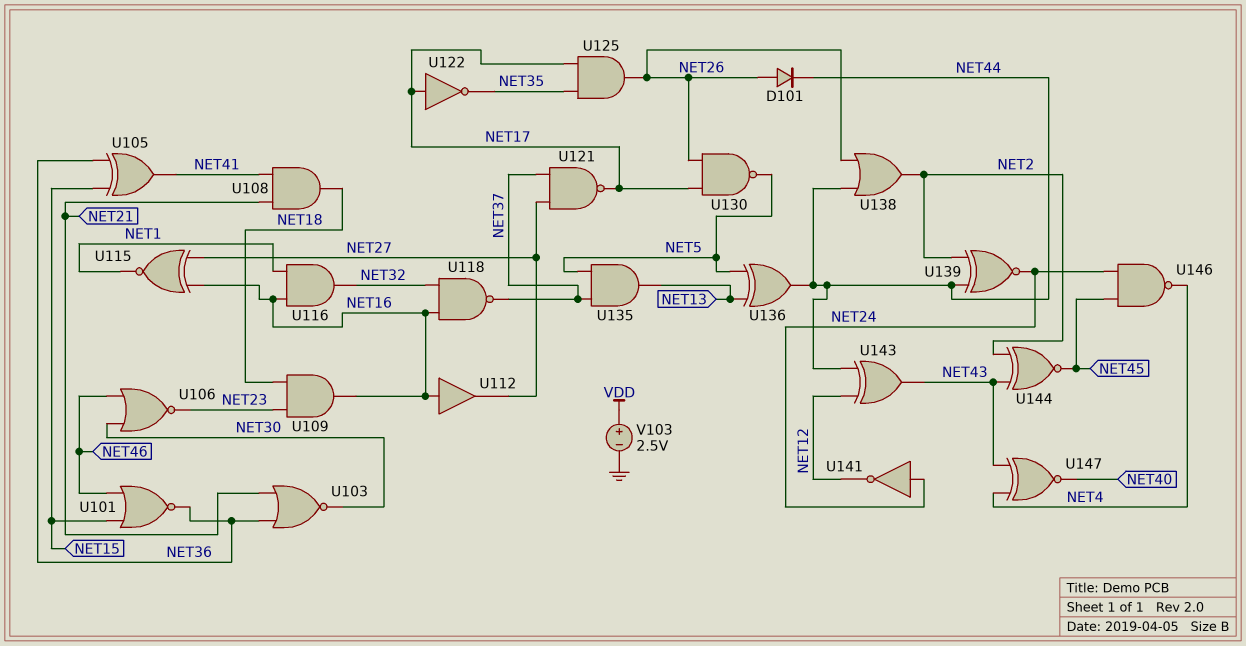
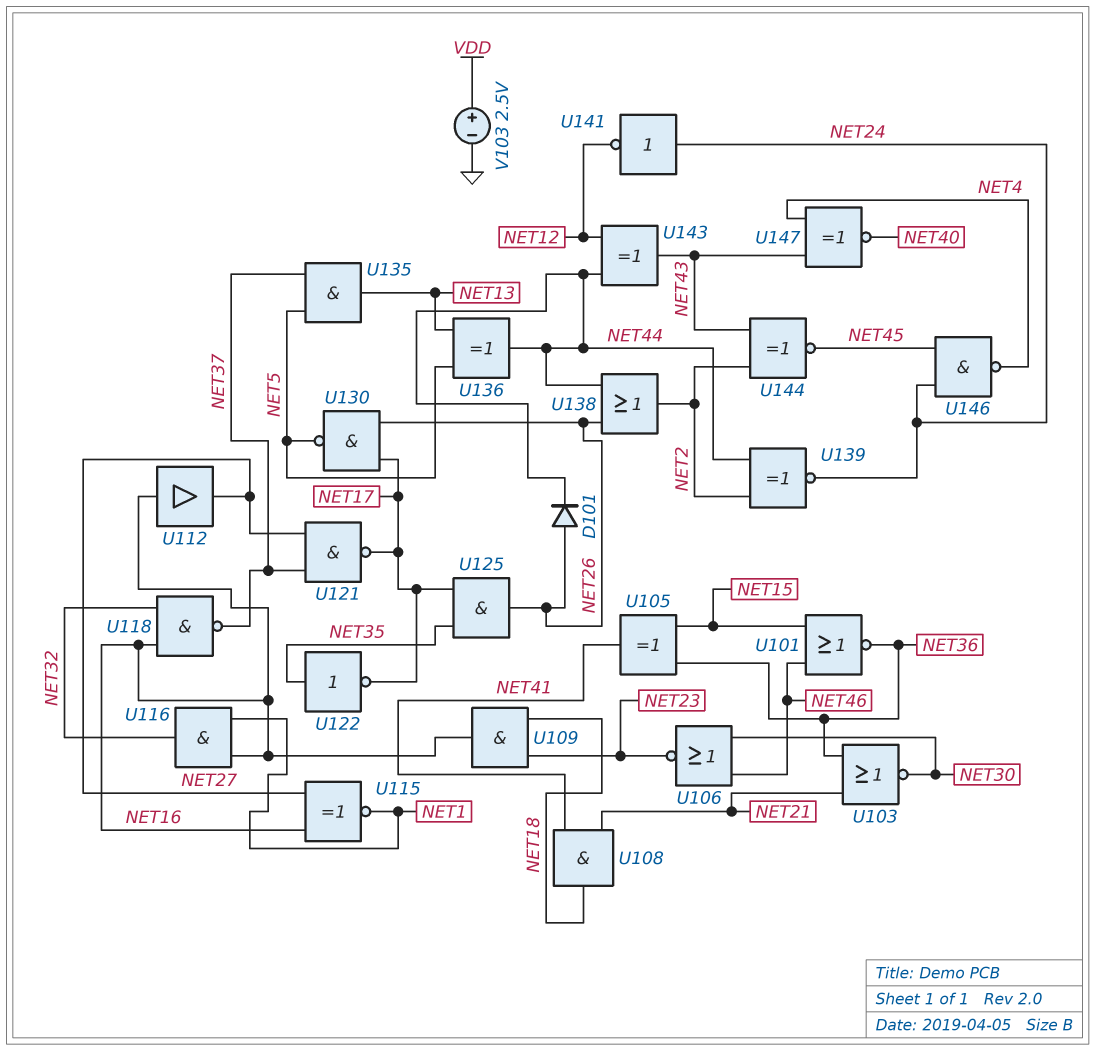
U122: NOT (in NET17, out NET35) -> NOT (in NET35, out NET17)

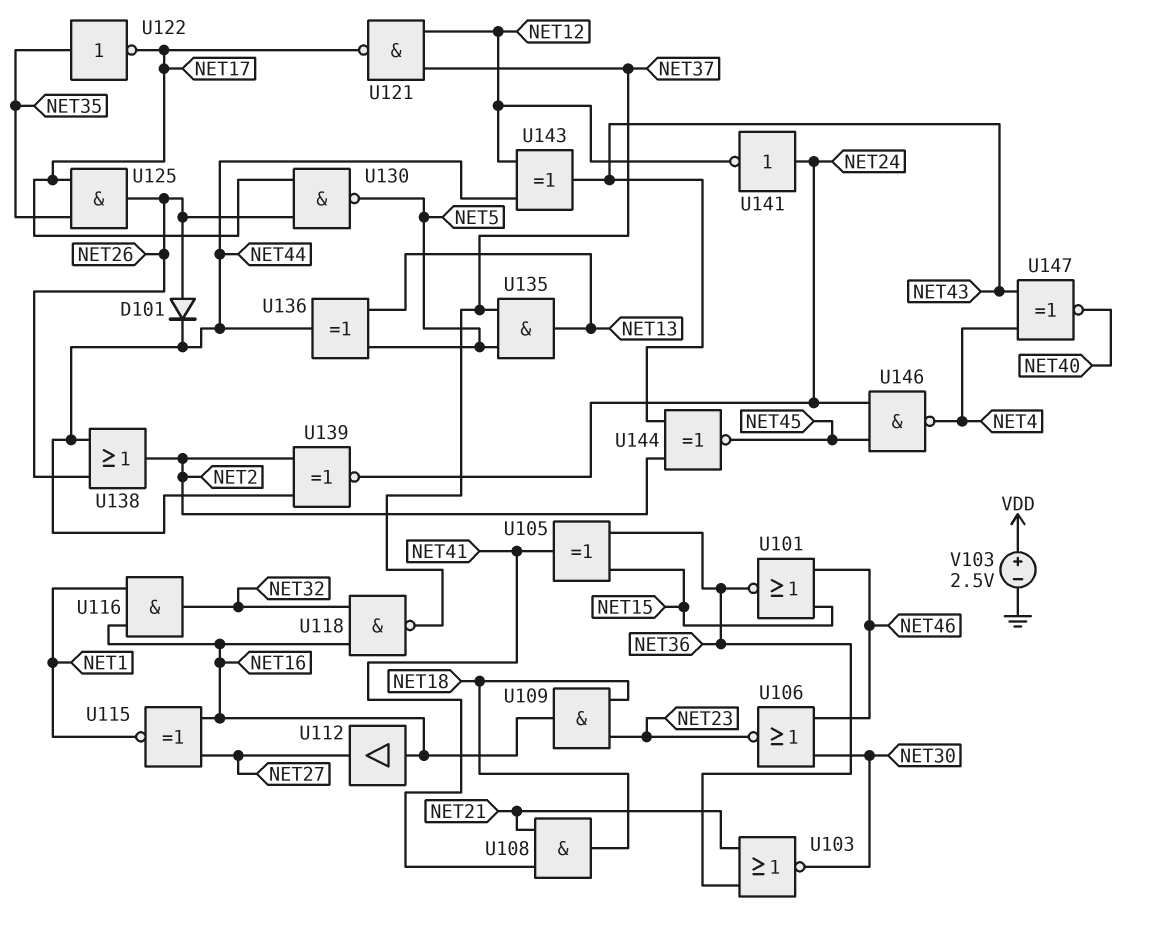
U121: NAND (in NET27, in NET37, out NET17) -> NAND (in NET12, in NET37, out NET17)

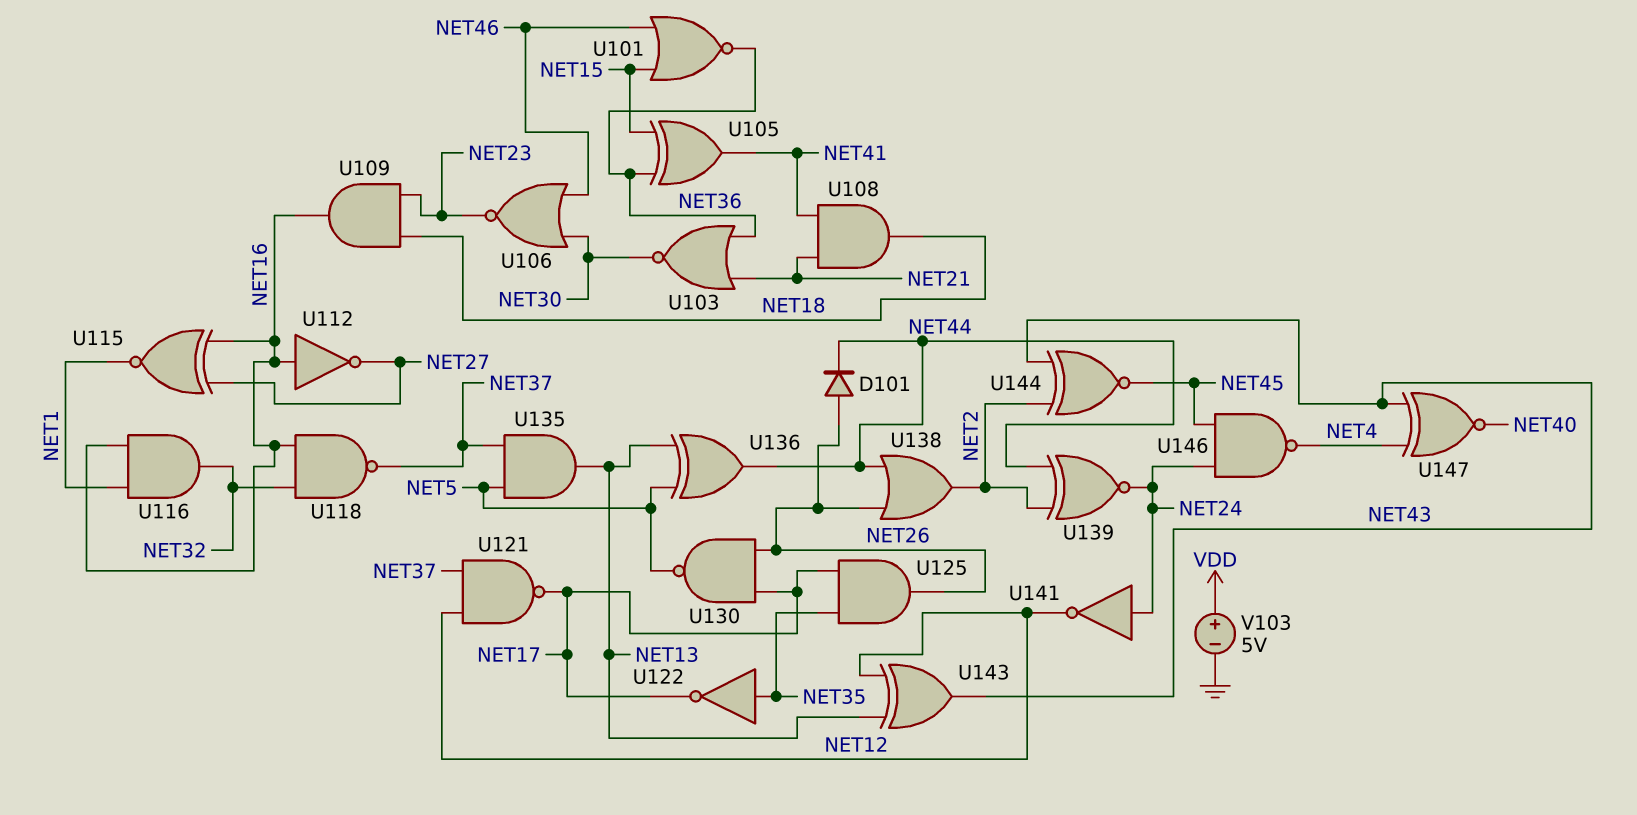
U112: buffer (in NET16, out NET27) -> NOT (in NET16, out NET27)
U143: XOR (in NET12, in NET44, out NET43) -> XOR (in NET12, in NET13, out NET43)
V103: 2.5V (plus VDD, minus GND) -> 5V (plus VDD, minus GND)

